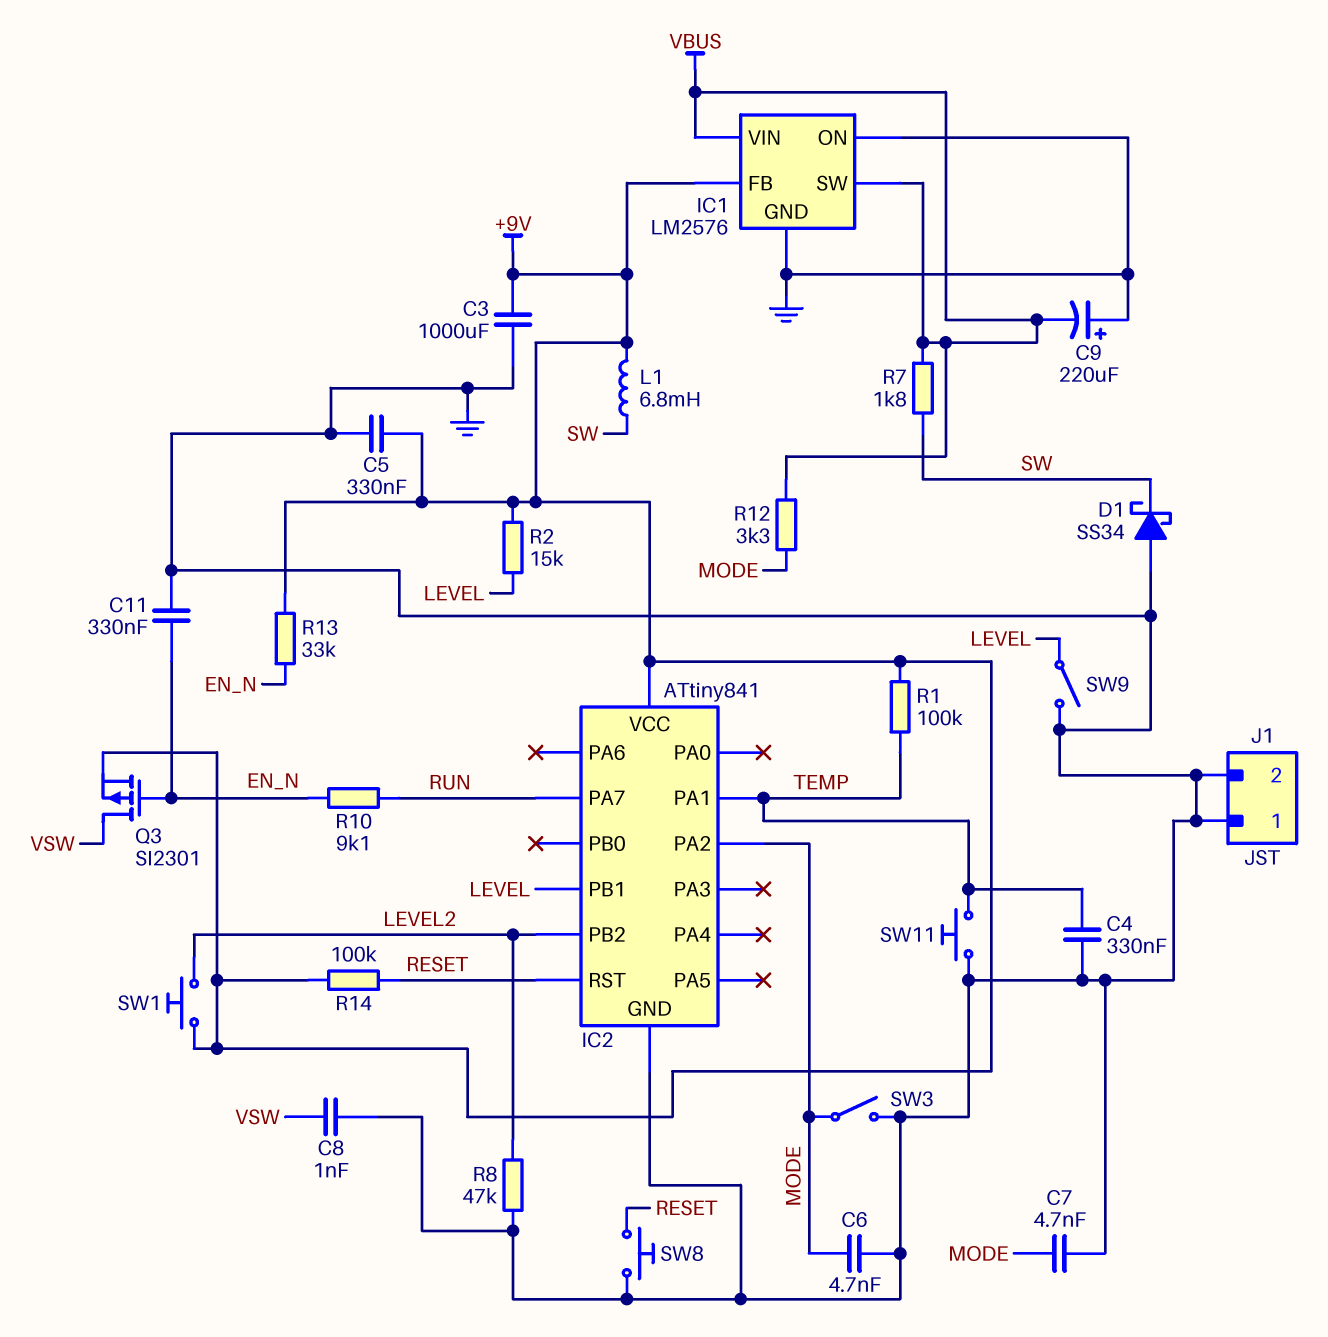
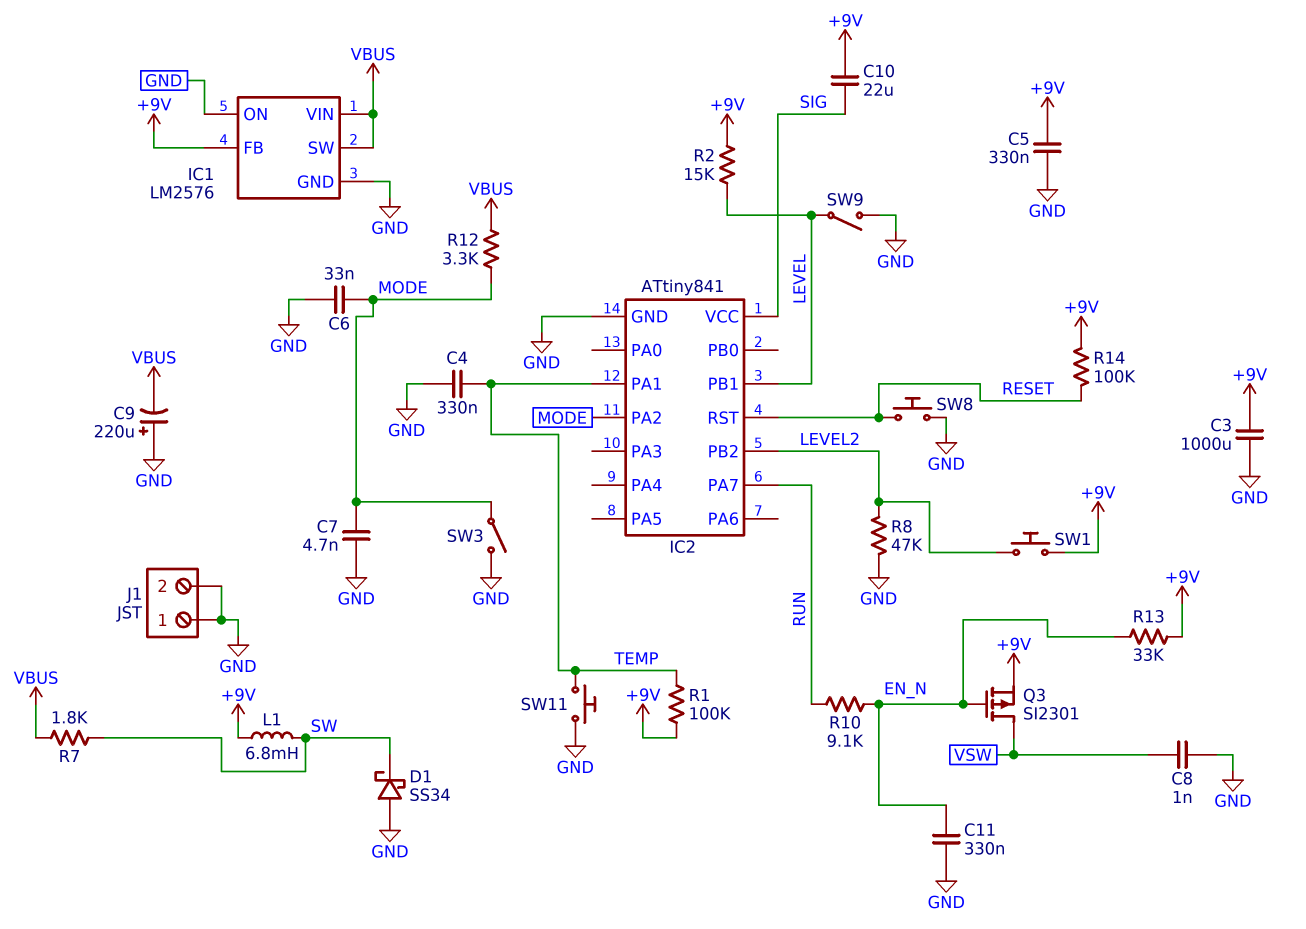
C6: 4.7nF (GND, MODE) -> 33nF (GND, MODE)
C10: none -> 22uF (+9V, SIG)
IC2 pin VCC: +9V -> SIG

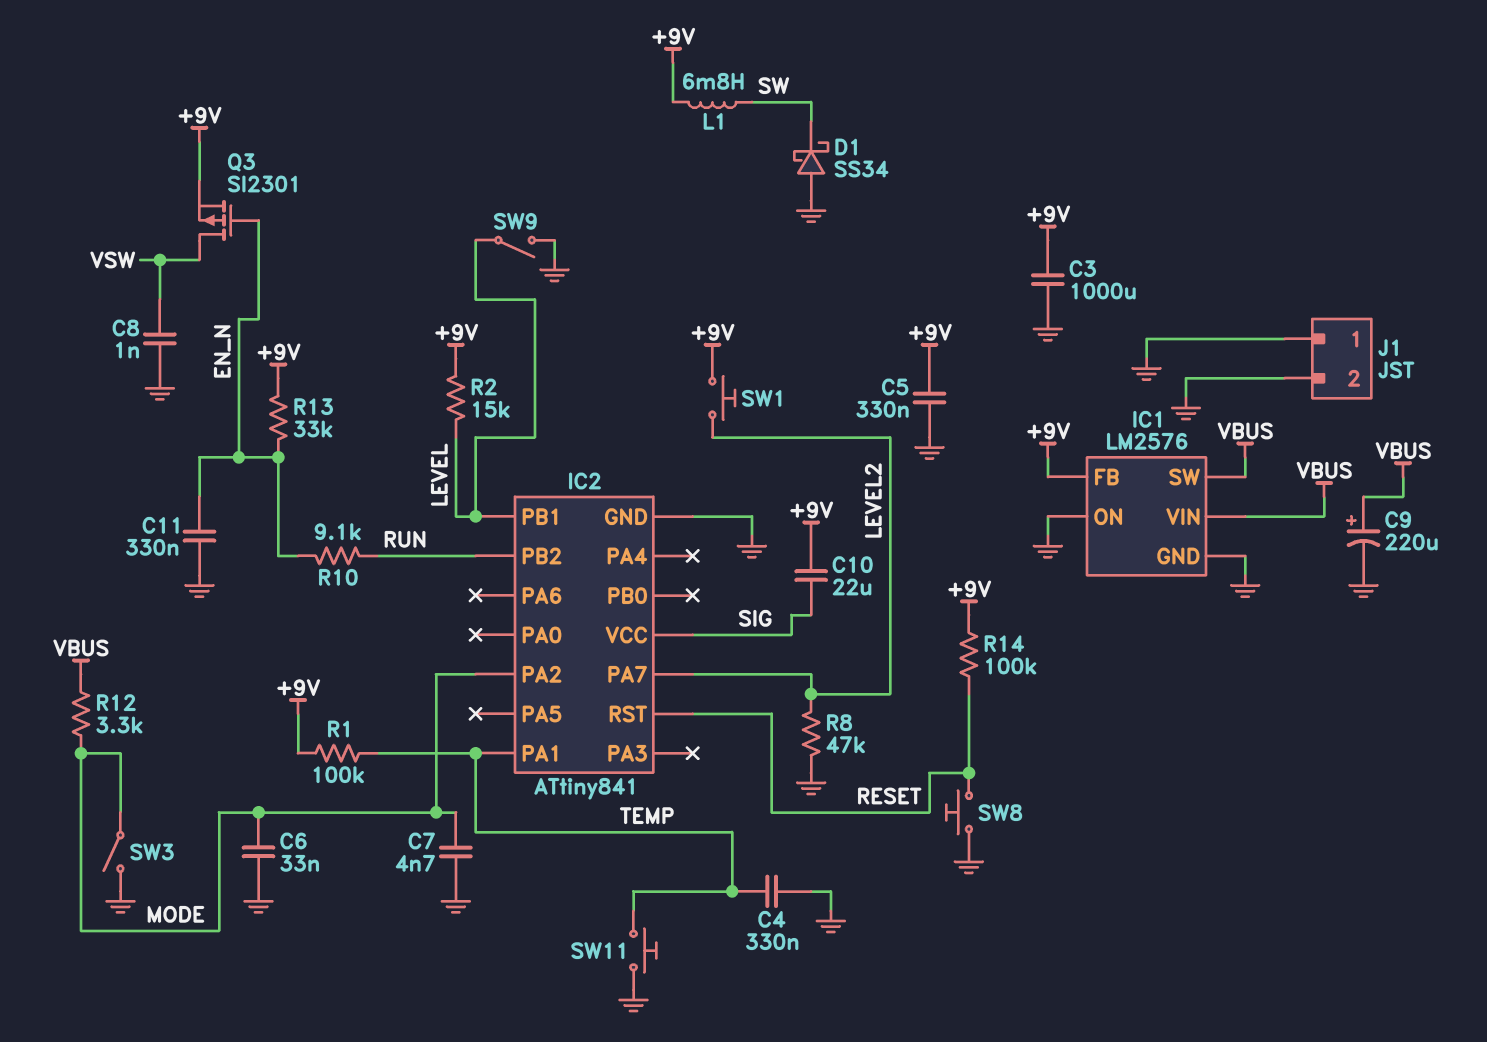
C9: 220uF (plus GND, minus VBUS) -> 220uF (plus VBUS, minus GND)
IC2 pin PA7: RUN -> LEVEL2
IC2 pin PB2: LEVEL2 -> RUN
R7: 1.8k (SW, VBUS) -> none

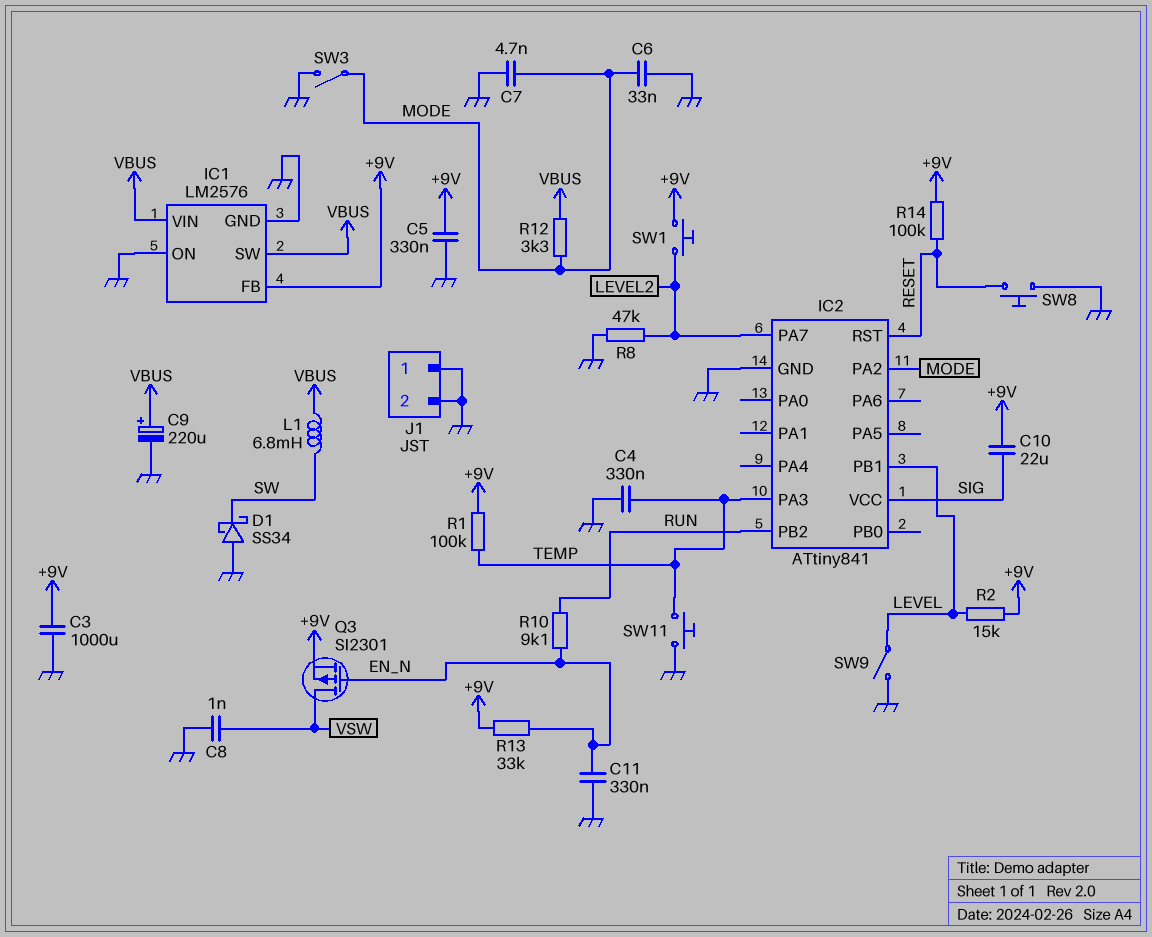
IC2 pin PA1: TEMP -> none
IC2 pin PA3: none -> TEMP
L1: 6.8mH (+9V, SW) -> 6.8mH (SW, VBUS)

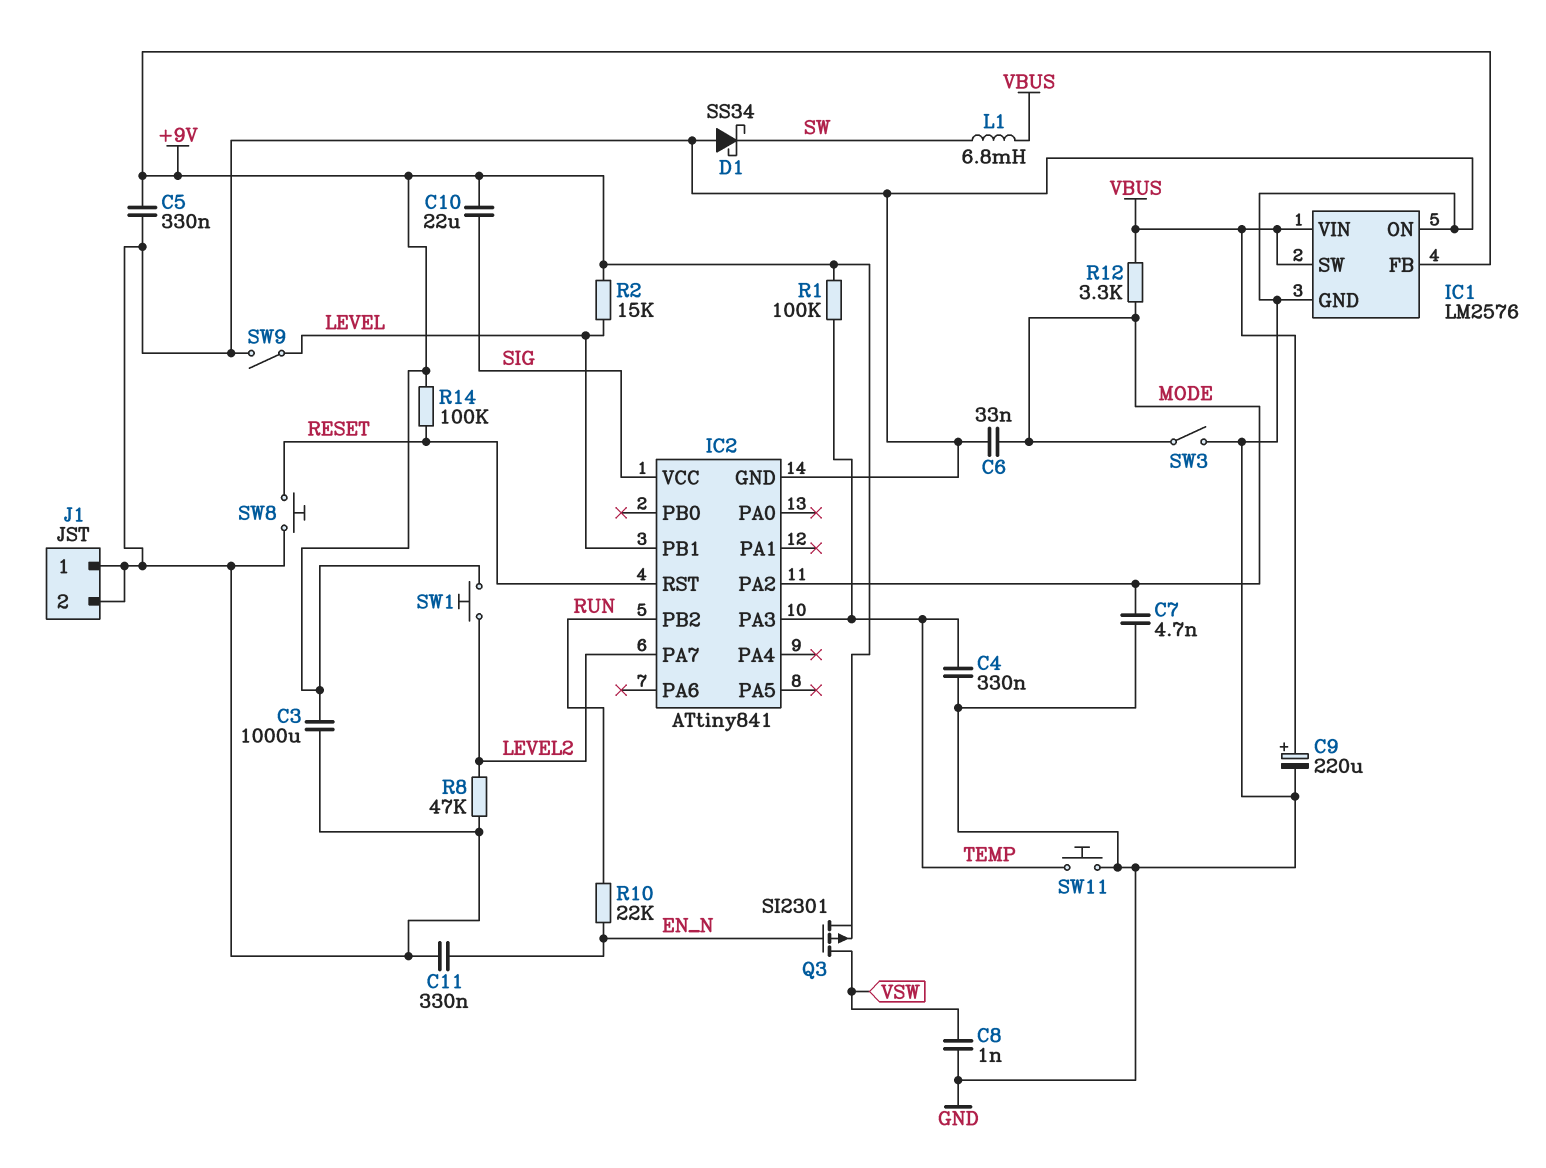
R10: 9.1k (EN_N, RUN) -> 22k (EN_N, RUN)
R13: 33k (+9V, EN_N) -> none

